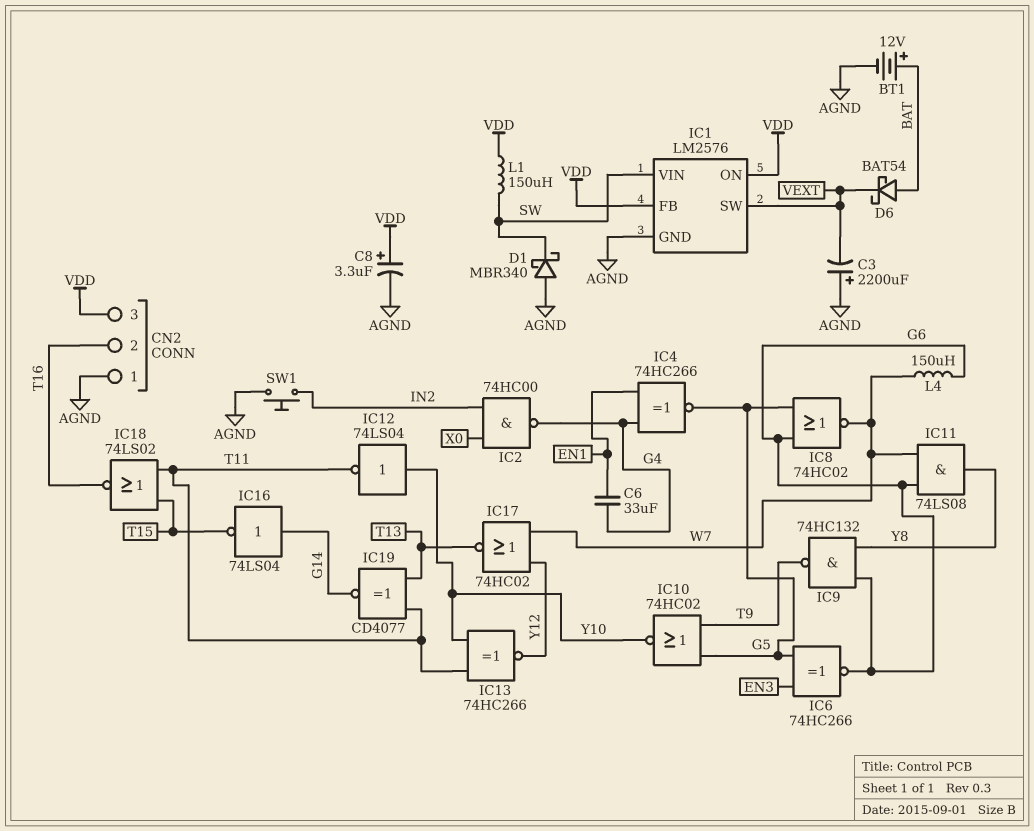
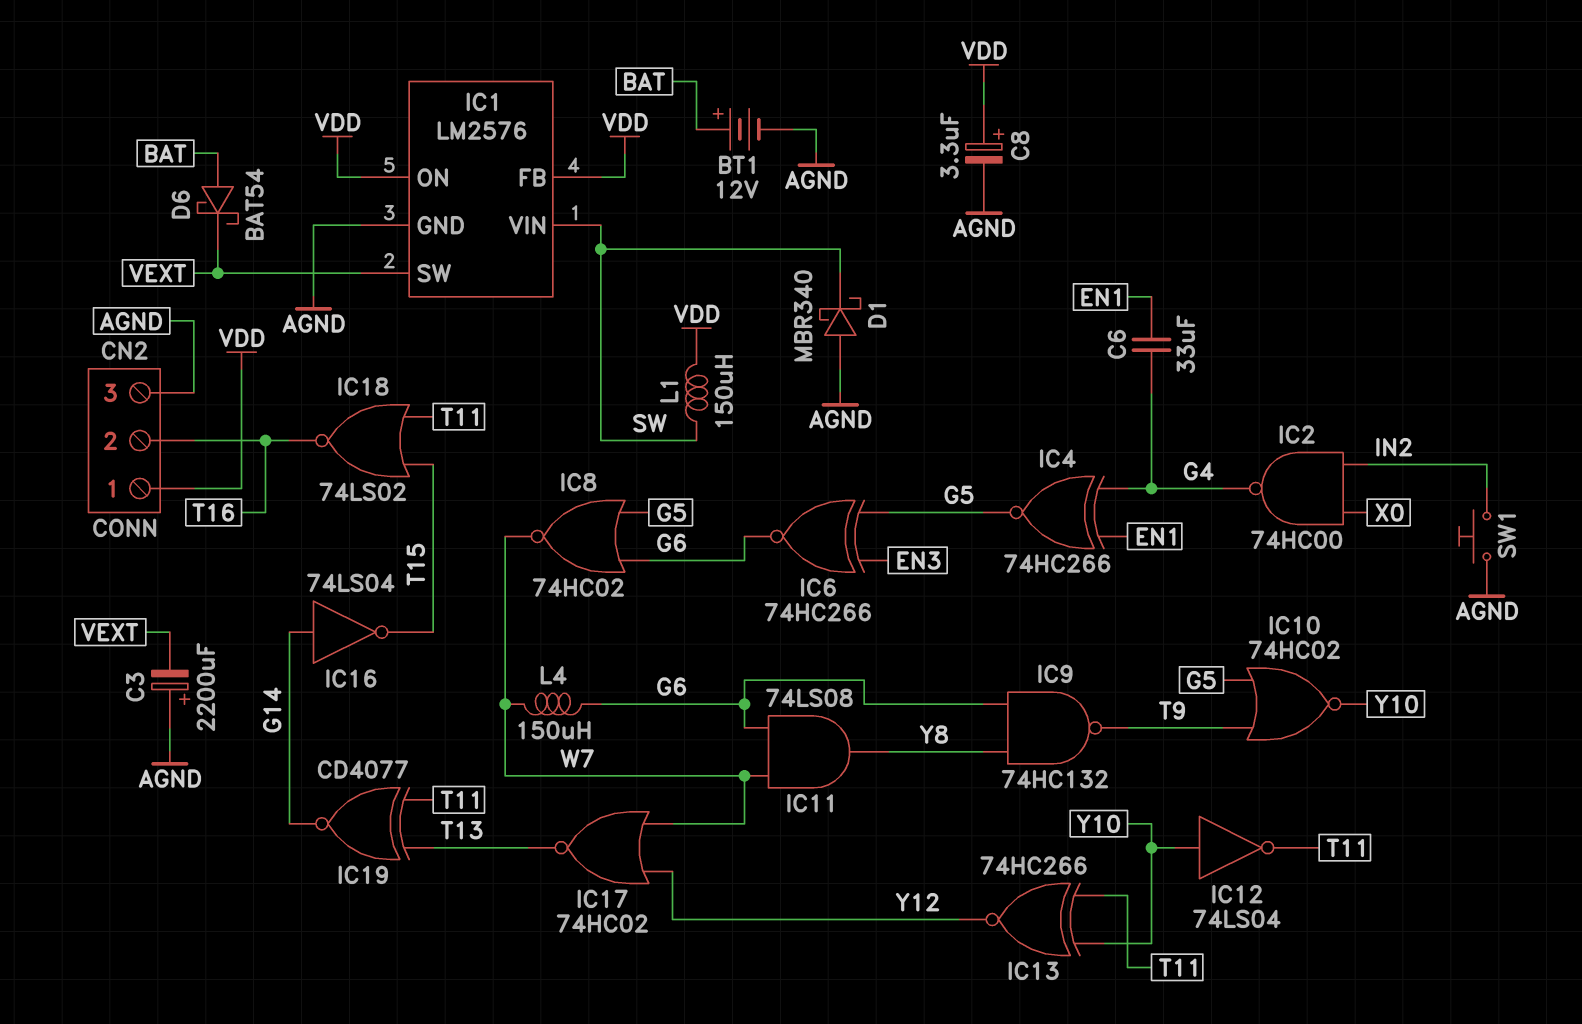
CN2 pin 1: AGND -> VDD
CN2 pin 3: VDD -> AGND

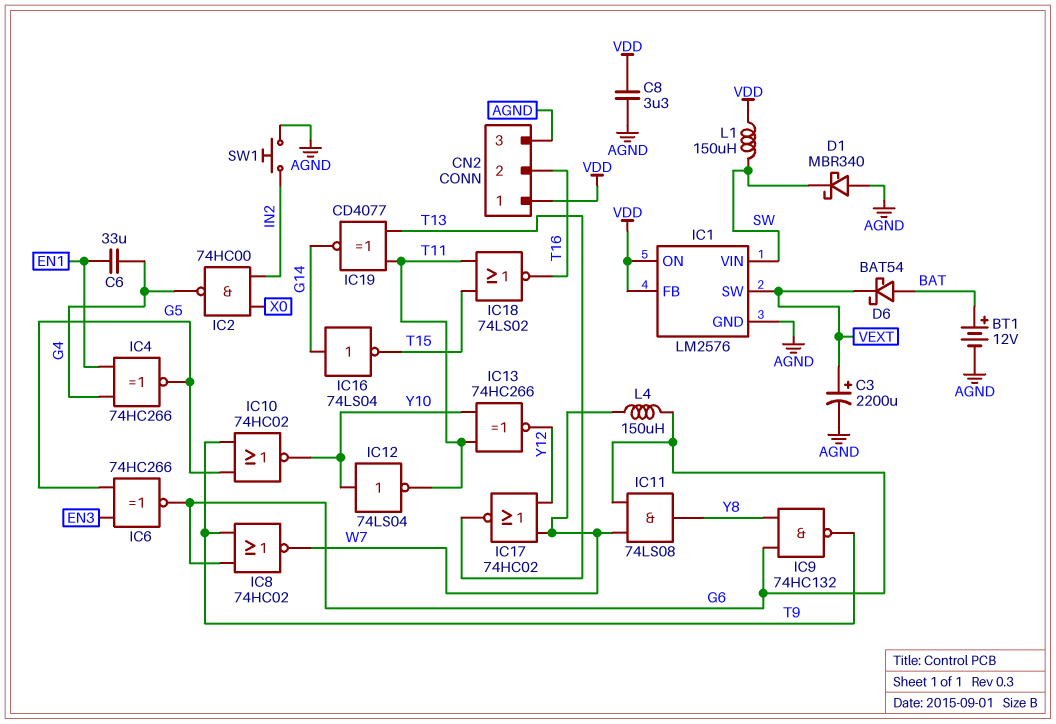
C3: 2200uF (plus AGND, minus VEXT) -> 2200uF (plus VEXT, minus AGND)
C8: 3.3uF (plus VDD, minus AGND) -> 3.3uF (AGND, VDD)
IC8: NOR 74HC02 (in G5, in G6, out W7) -> NOR 74HC02 (in G6, in T9, out W7)

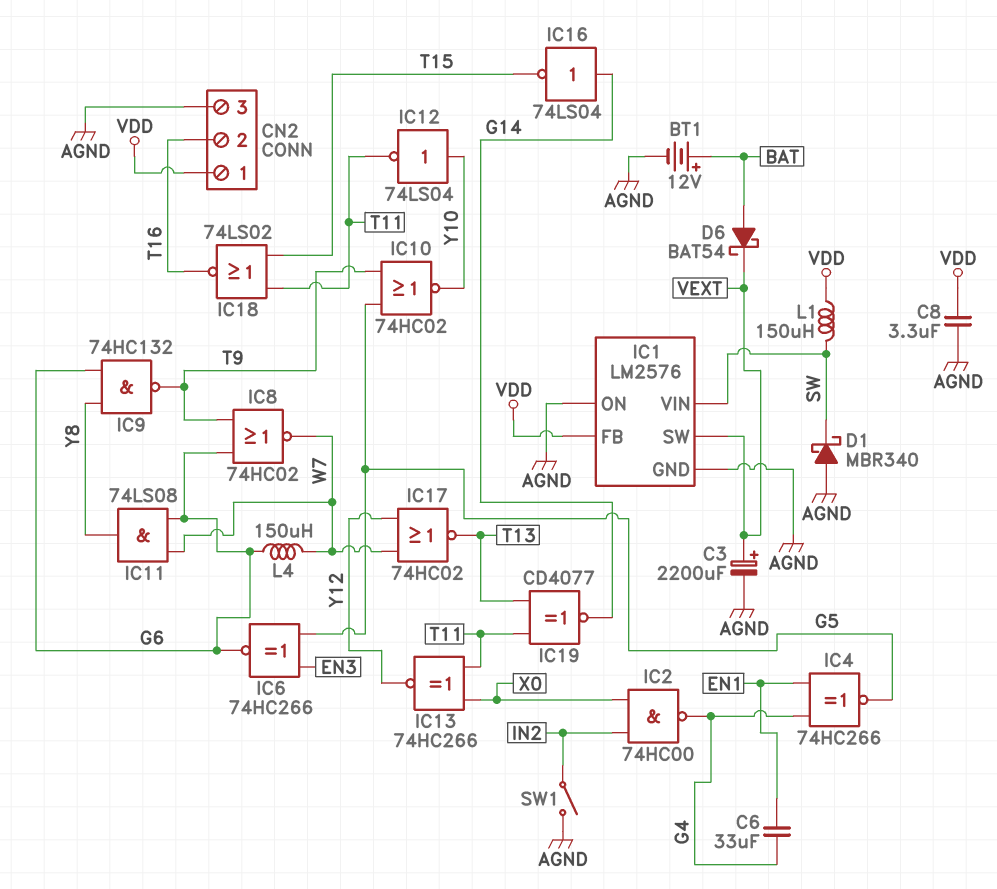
IC1 pin ON: VDD -> AGND
IC13: XNOR 74HC266 (in T11, in Y10, out Y12) -> XNOR 74HC266 (in T11, in X0, out Y12)
SW1: button (AGND, IN2) -> switch (AGND, IN2)

